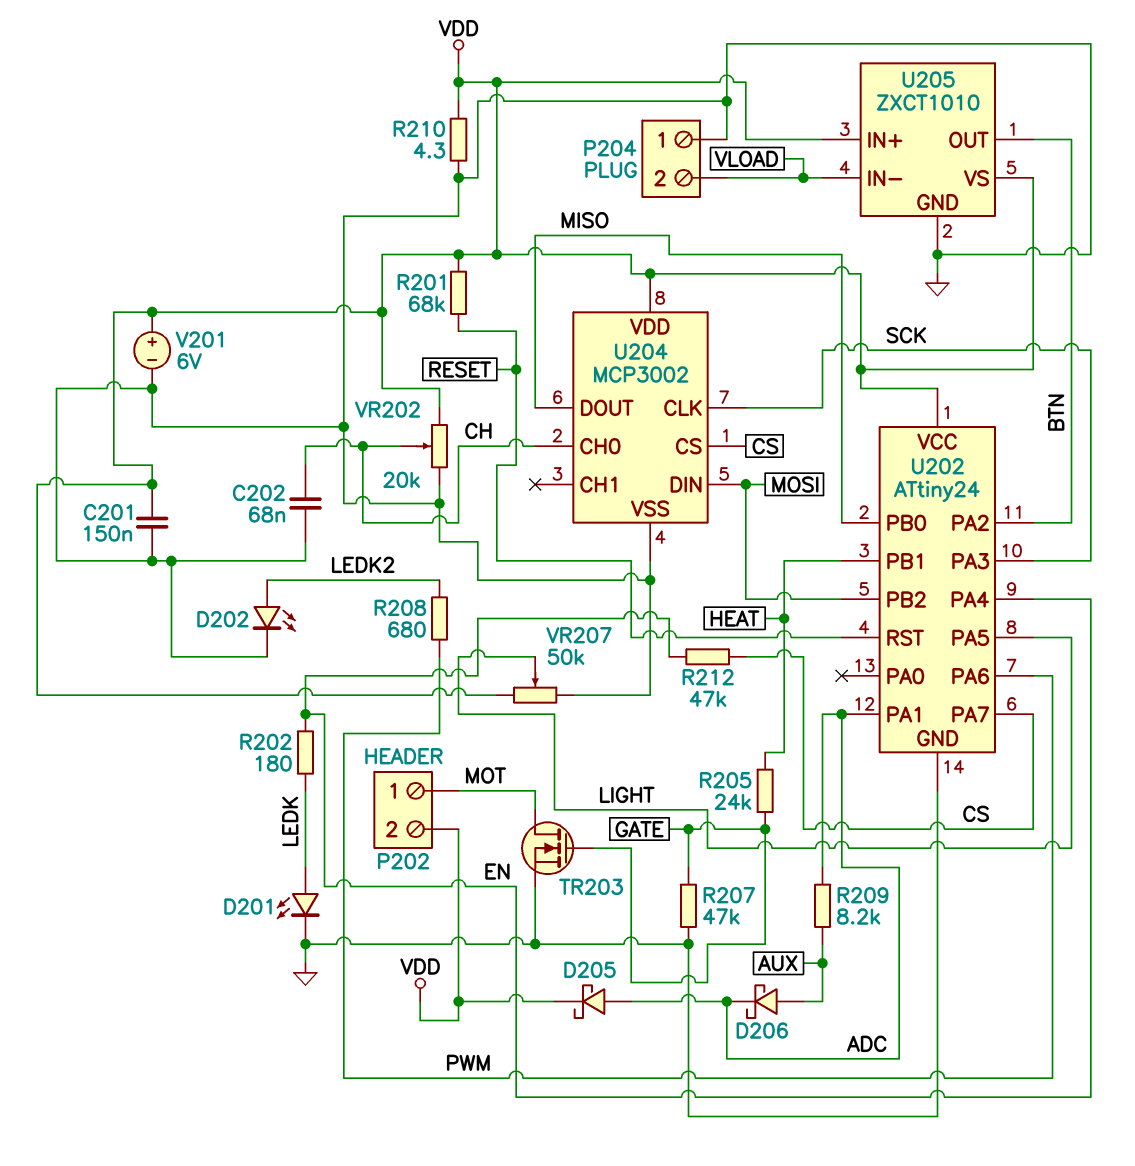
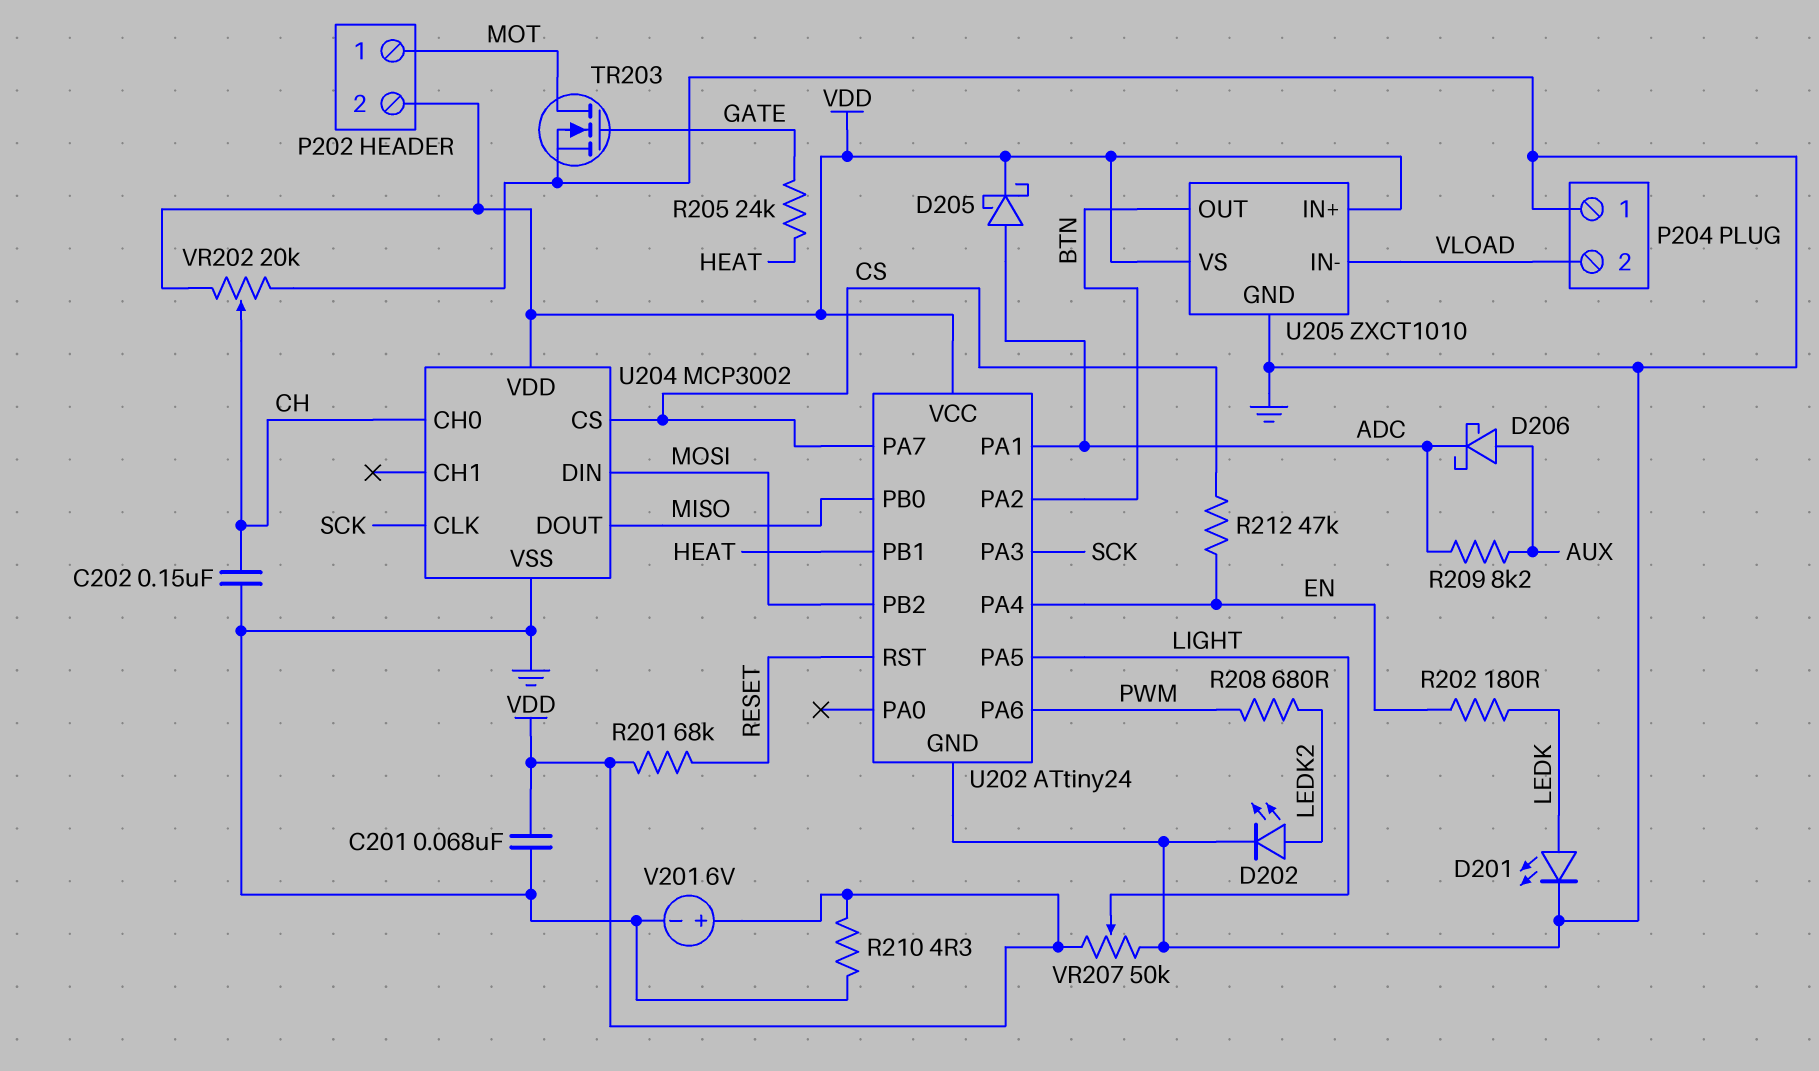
C201: 150nF (GND, VDD) -> 68nF (GND, VDD)
C202: 68nF (CH, GND) -> 150nF (CH, GND)
R207: 47k (GATE, GND) -> none

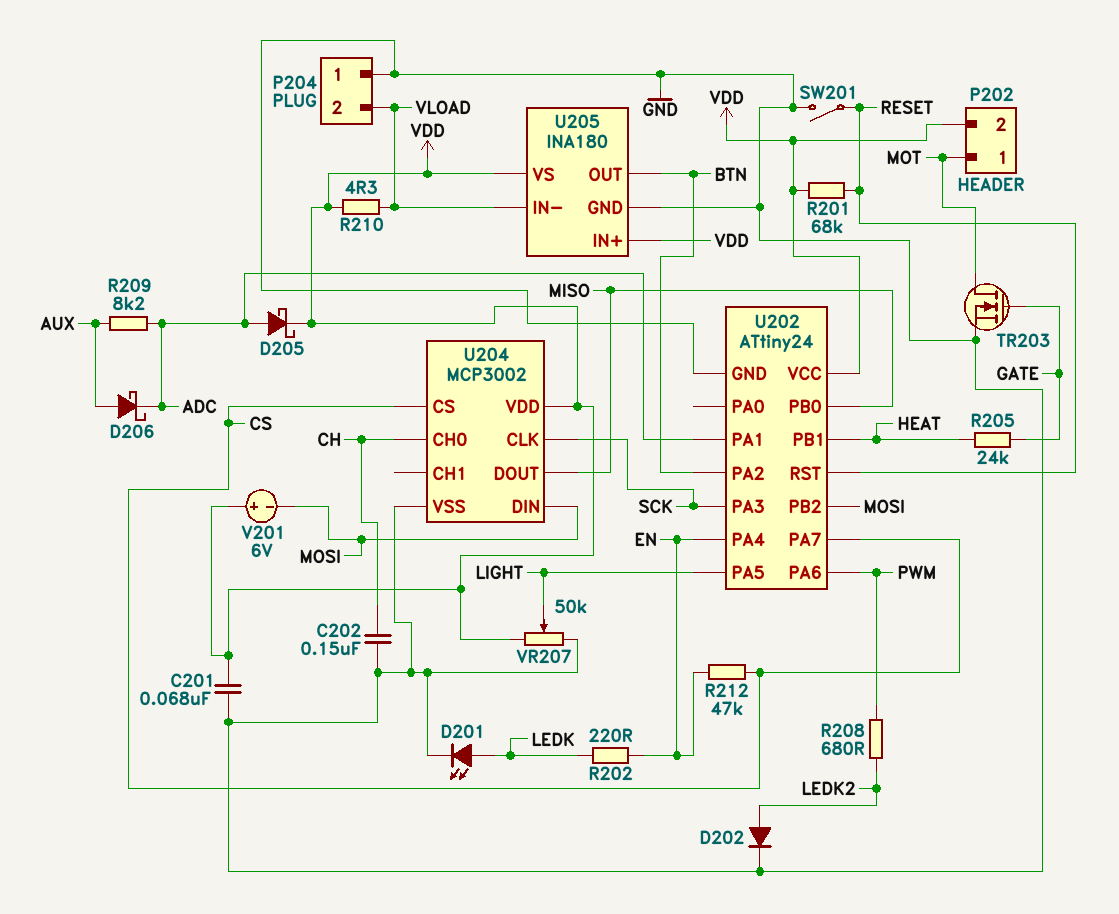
D202: LED (A LEDK2, K GND) -> diode (A LEDK2, K GND)
R202: 180 (EN, LEDK) -> 220 (EN, LEDK)
R210: 4.3 (GND, VDD) -> 4.3 (VDD, VLOAD)
SW201: none -> switch (GND, RESET)
U205: ZXCT1010 -> INA180
V201: 6V (plus VDD, minus GND) -> 6V (plus VDD, minus MOSI)
VR202: 20k (GND, VDD, wiper CH) -> none

